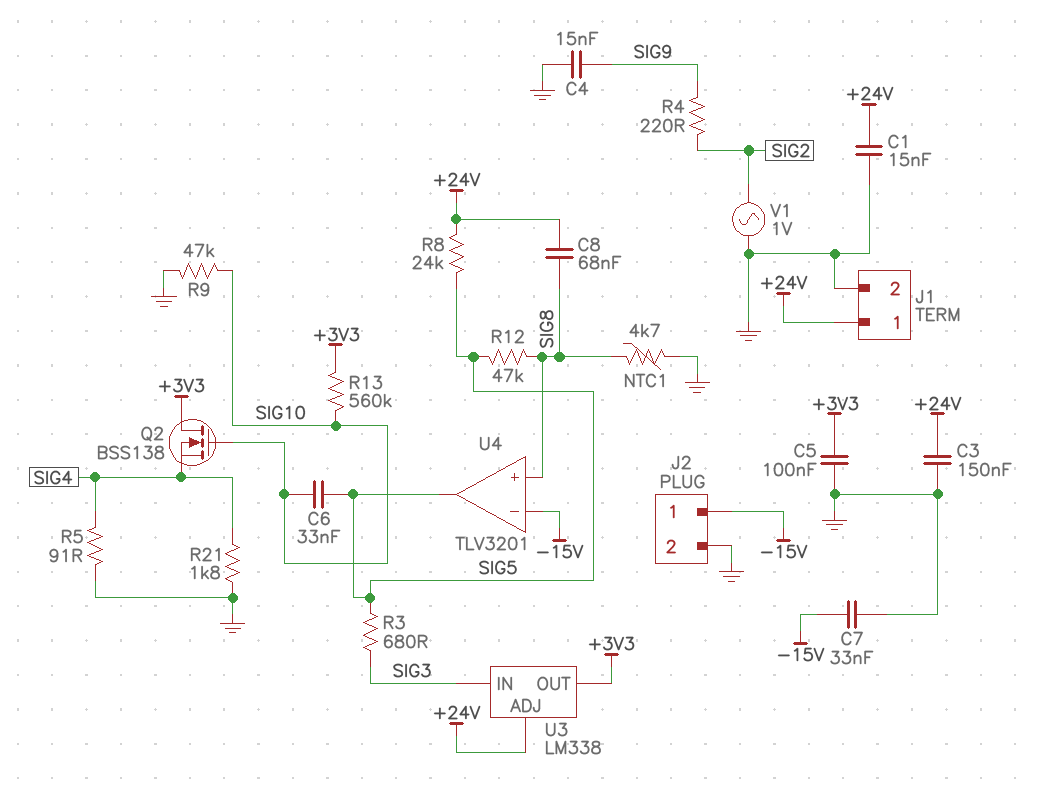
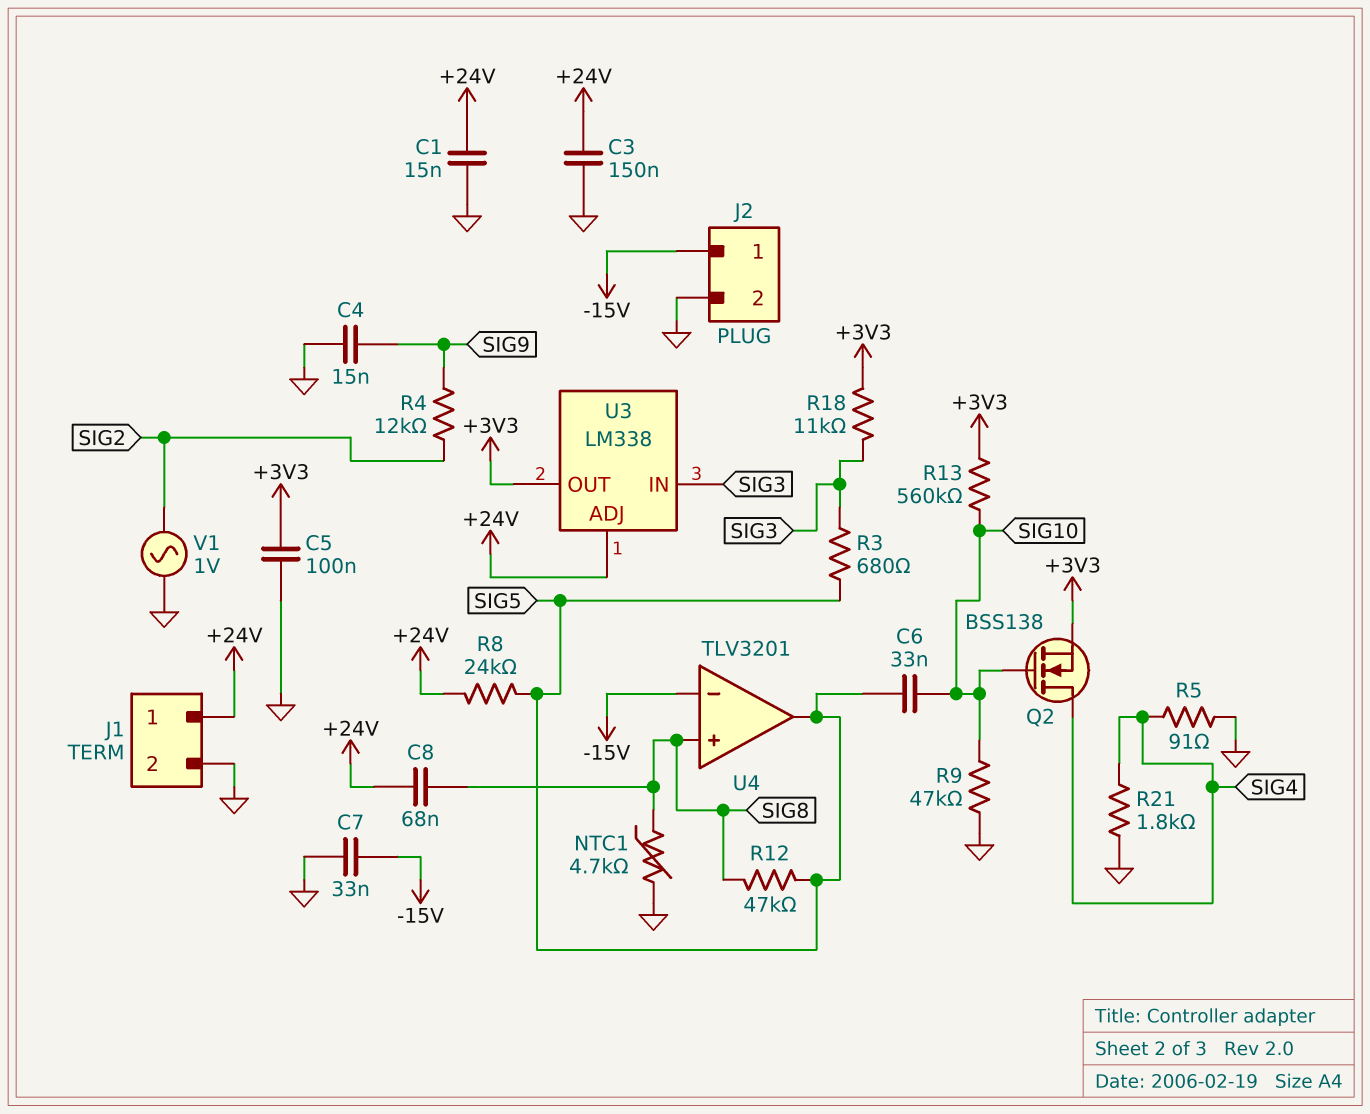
Q2: NMOS BSS138 (G SIG10, D +3V3, S SIG4) -> NMOS BSS138 (G SIG10, D SIG4, S +3V3)
R4: 220 (SIG2, SIG9) -> 12k (SIG2, SIG9)
R18: none -> 11k (+3V3, SIG3)

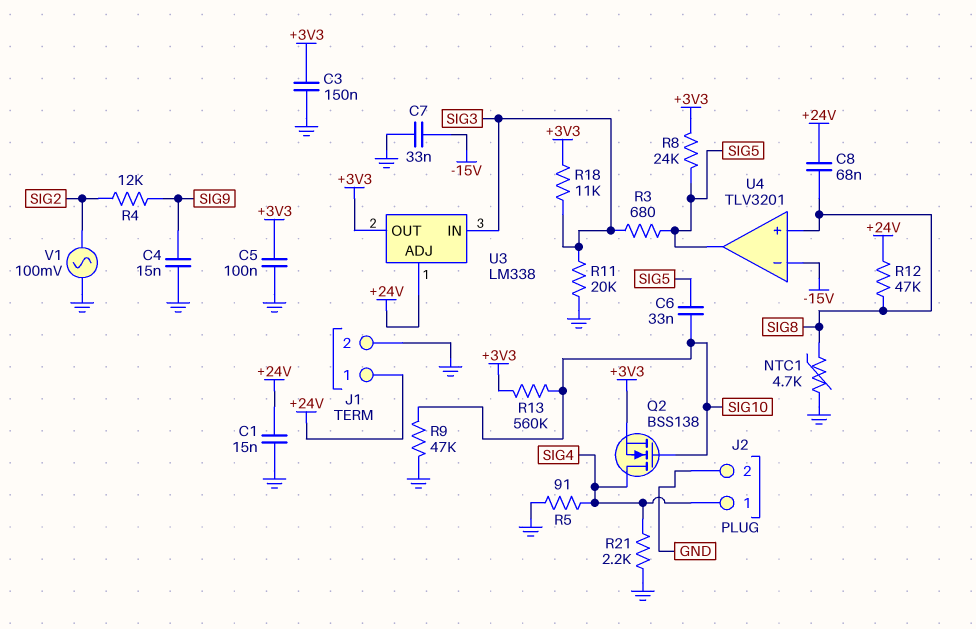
C3: 150nF (+24V, GND) -> 150nF (+3V3, GND)
J2 pin 1: -15V -> SIG4
R8: 24k (+24V, SIG5) -> 24k (+3V3, SIG5)
R11: none -> 20k (GND, SIG3)
R12: 47k (SIG5, SIG8) -> 47k (+24V, SIG8)
R21: 1.8k (GND, SIG4) -> 2.2k (GND, SIG4)
V1: AC 1V (GND, SIG2) -> AC 100mV (GND, SIG2)

